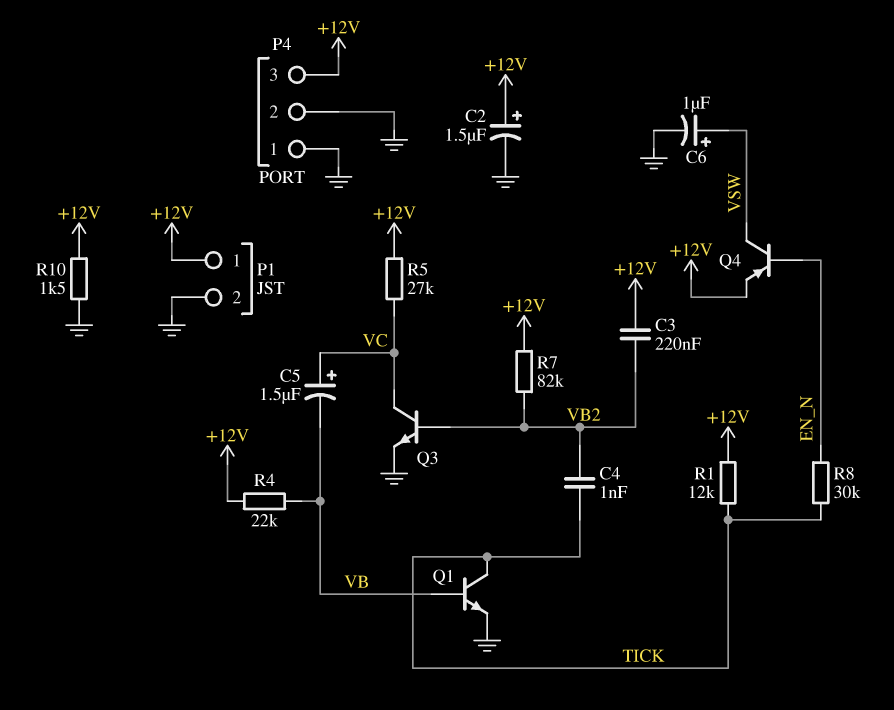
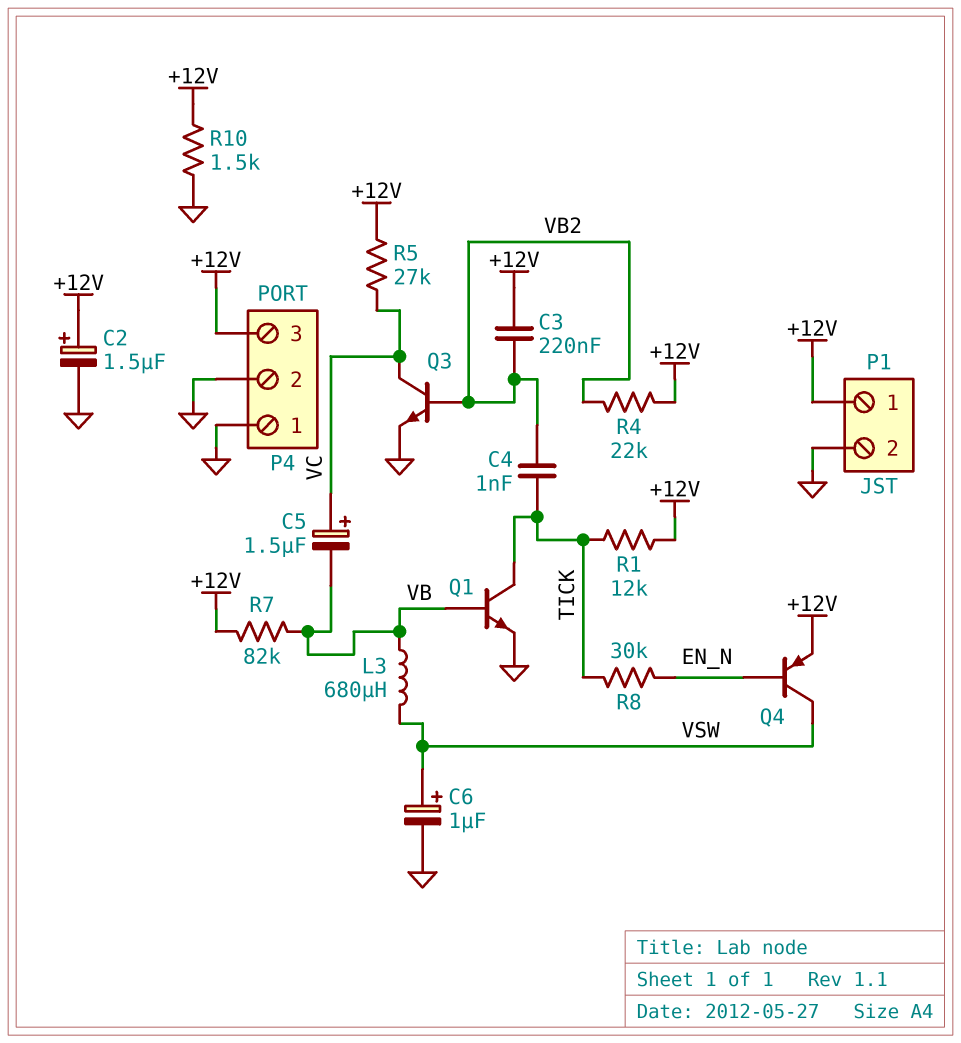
L3: none -> 680uH (VB, VSW)
R4: 22k (+12V, VB) -> 22k (+12V, VB2)
R7: 82k (+12V, VB2) -> 82k (+12V, VB)

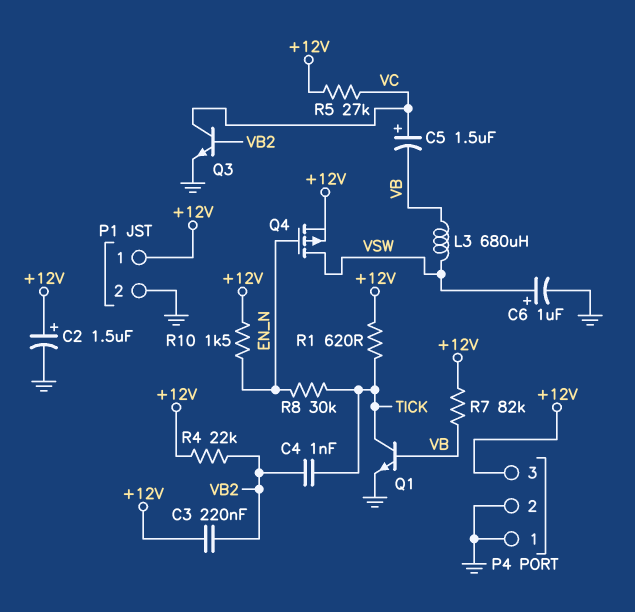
Q4: PNP (B EN_N, C VSW, E +12V) -> PMOS (G EN_N, D VSW, S +12V)
R1: 12k (+12V, TICK) -> 620 (+12V, TICK)
R10: 1.5k (+12V, GND) -> 1.5k (+12V, EN_N)

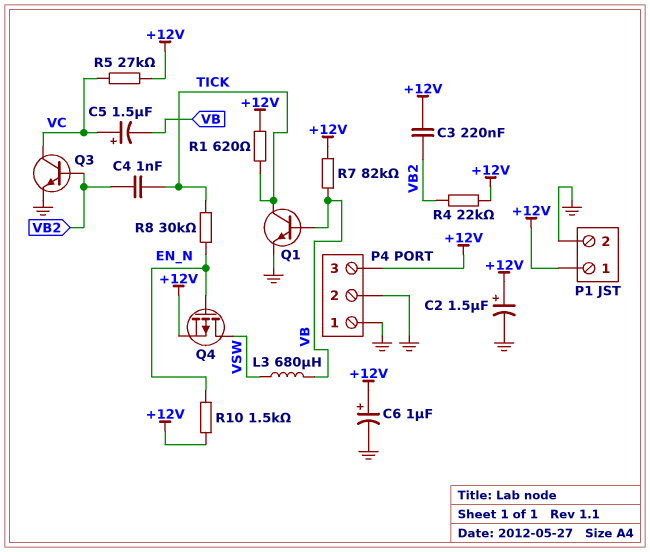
C6: 1uF (plus VSW, minus GND) -> 1uF (plus +12V, minus GND)

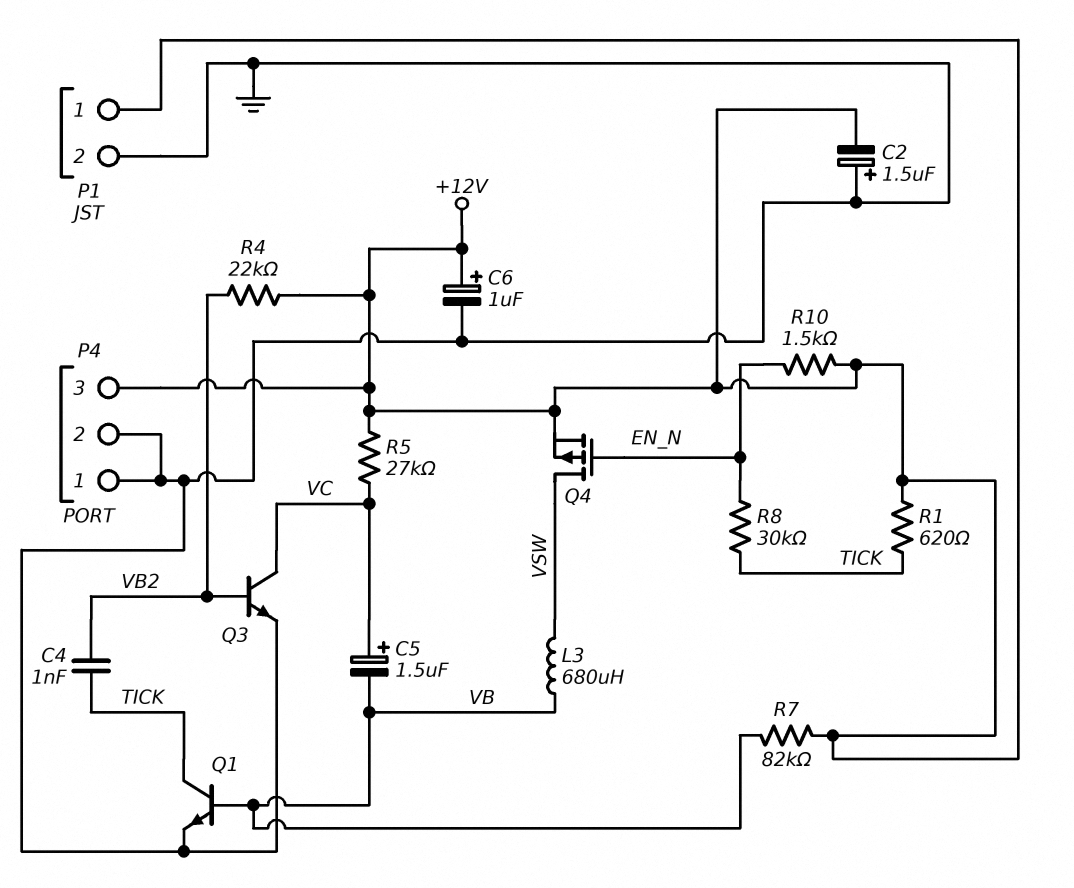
C2: 1.5uF (plus +12V, minus GND) -> 1.5uF (plus GND, minus +12V)
C3: 220nF (+12V, VB2) -> none

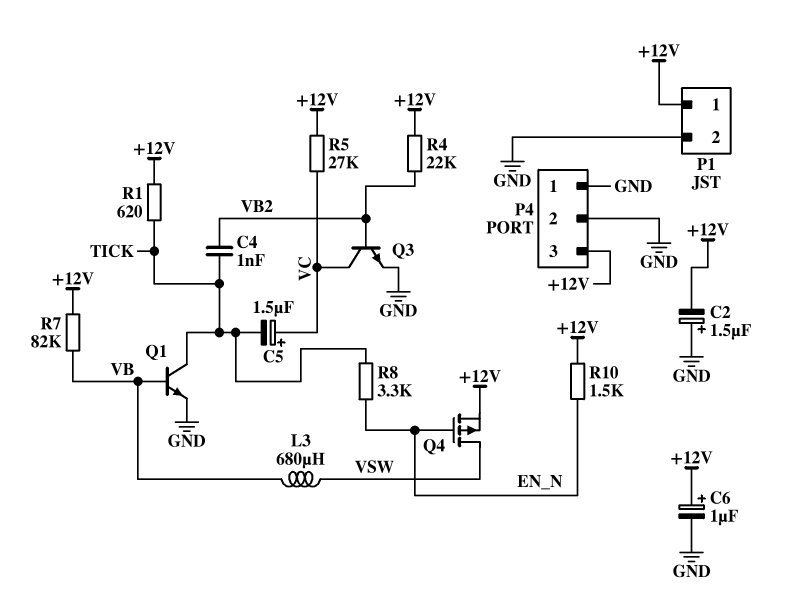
C5: 1.5uF (plus VC, minus VB) -> 1.5uF (plus VC, minus TICK)
R8: 30k (EN_N, TICK) -> 3.3k (EN_N, TICK)

